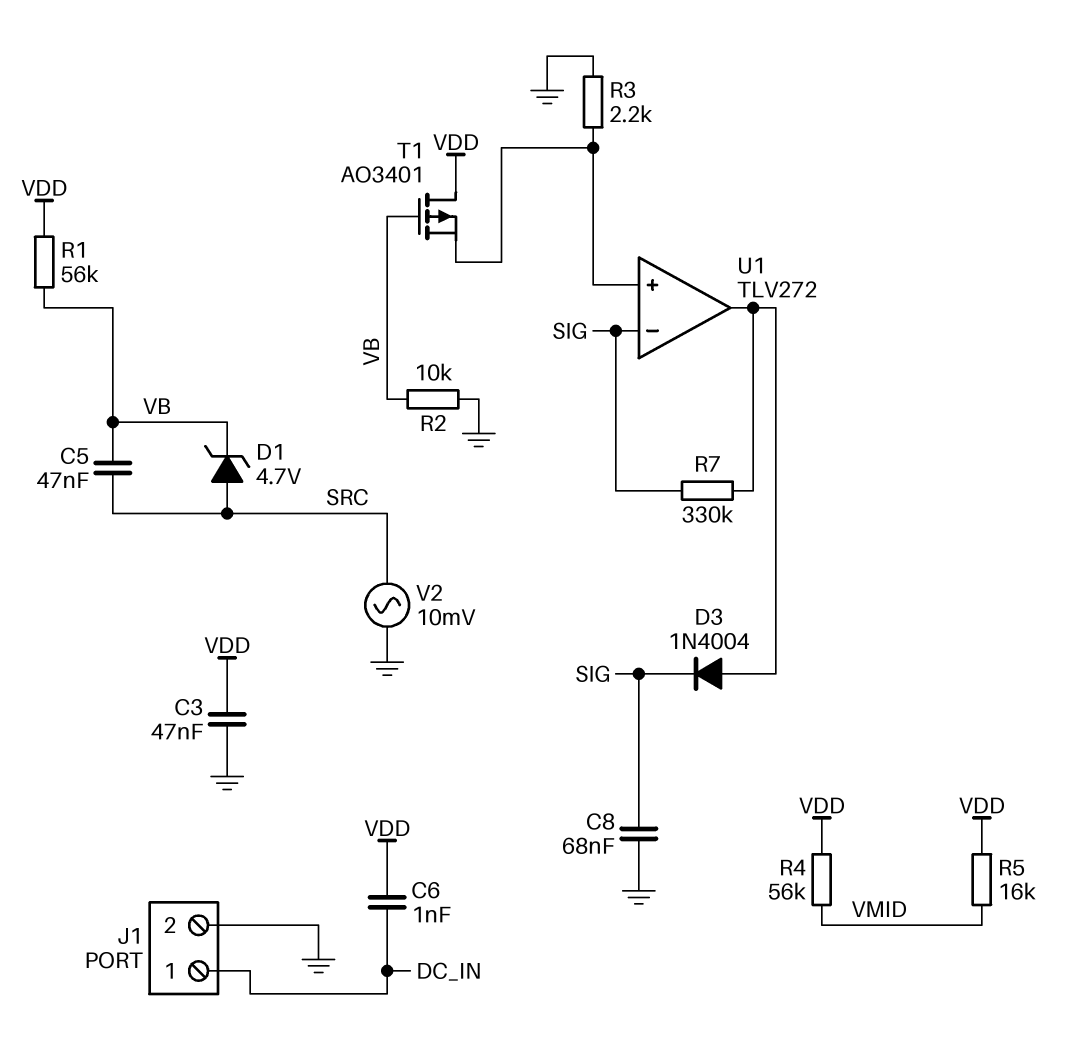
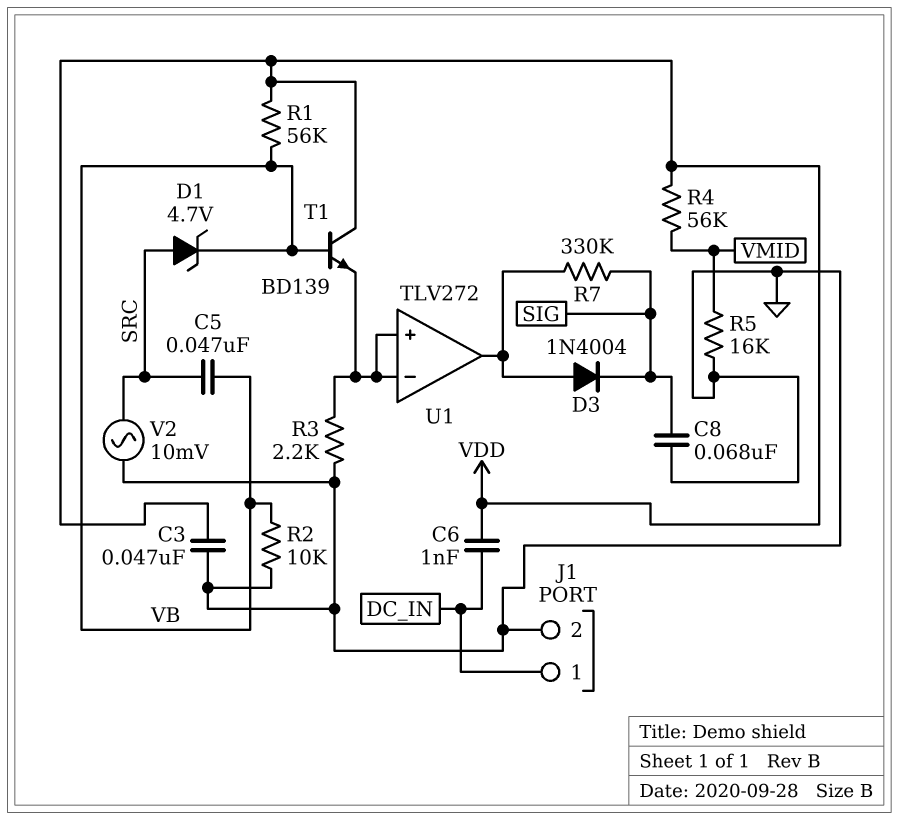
R5: 16k (VDD, VMID) -> 16k (GND, VMID)
T1: PMOS AO3401 (G VB, D VDD, S U1/in+) -> NPN BD139 (B VB, C VDD, E U1/in+)
U1 pin in-: SIG -> U1/in+

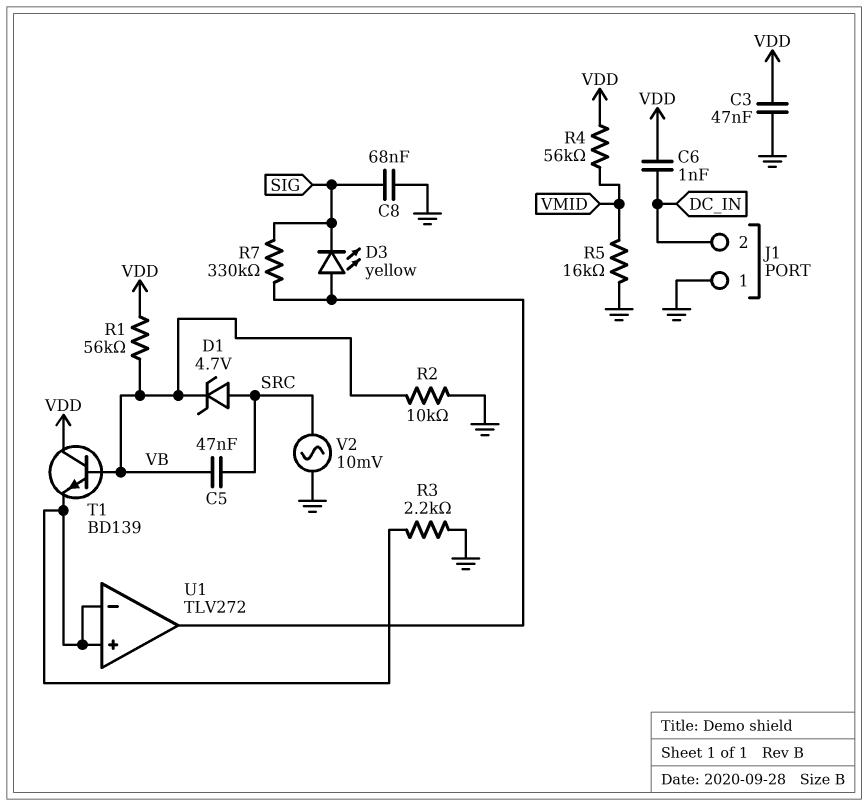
D3: diode 1N4004 (A U1/out, K SIG) -> LED yellow (A U1/out, K SIG)
J1 pin 1: DC_IN -> GND
J1 pin 2: GND -> DC_IN

